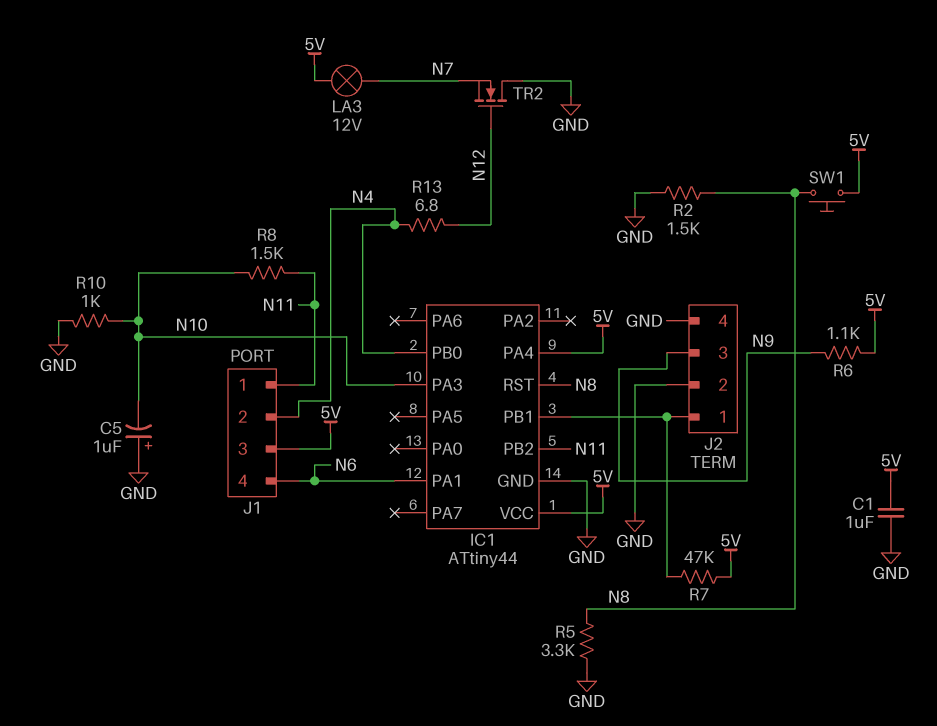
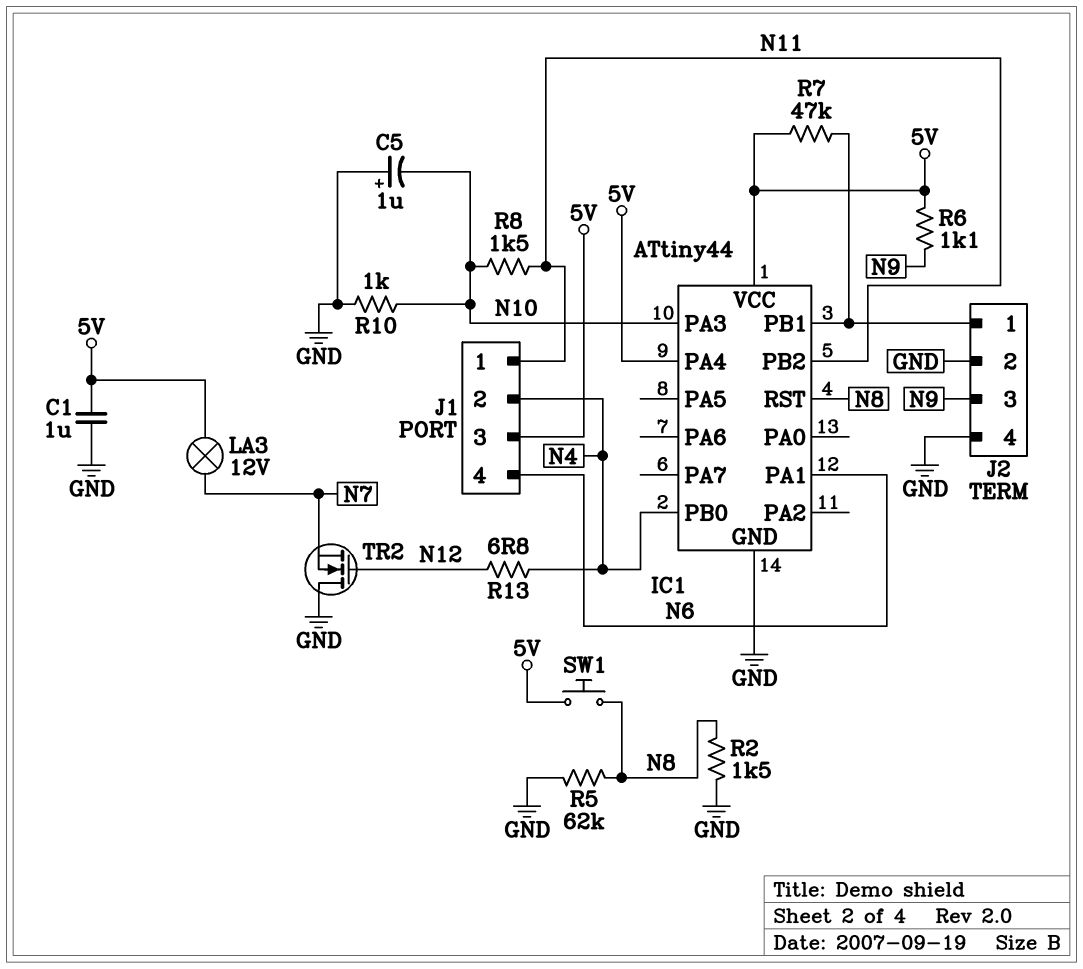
R5: 3.3k (GND, N8) -> 62k (GND, N8)

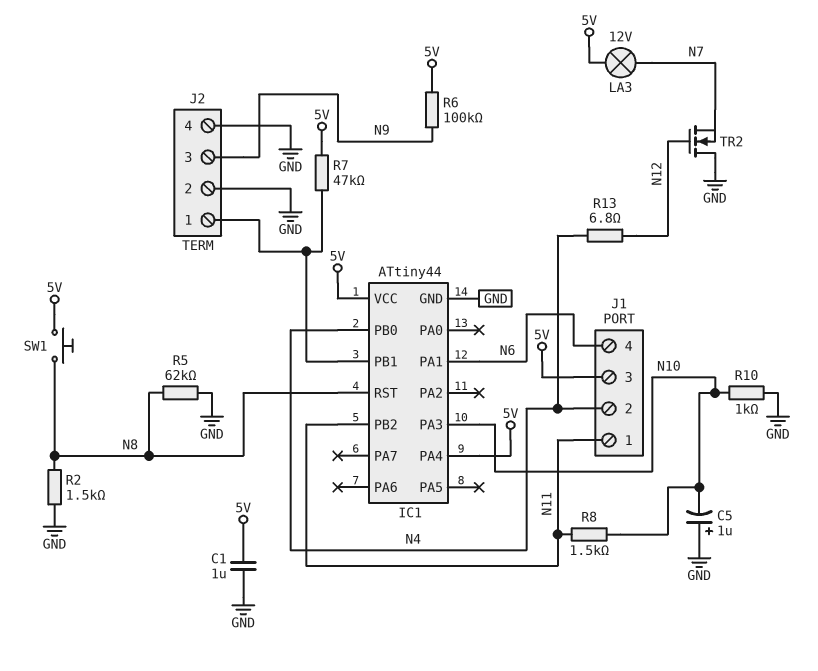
R6: 1.1k (5V, N9) -> 100k (5V, N9)

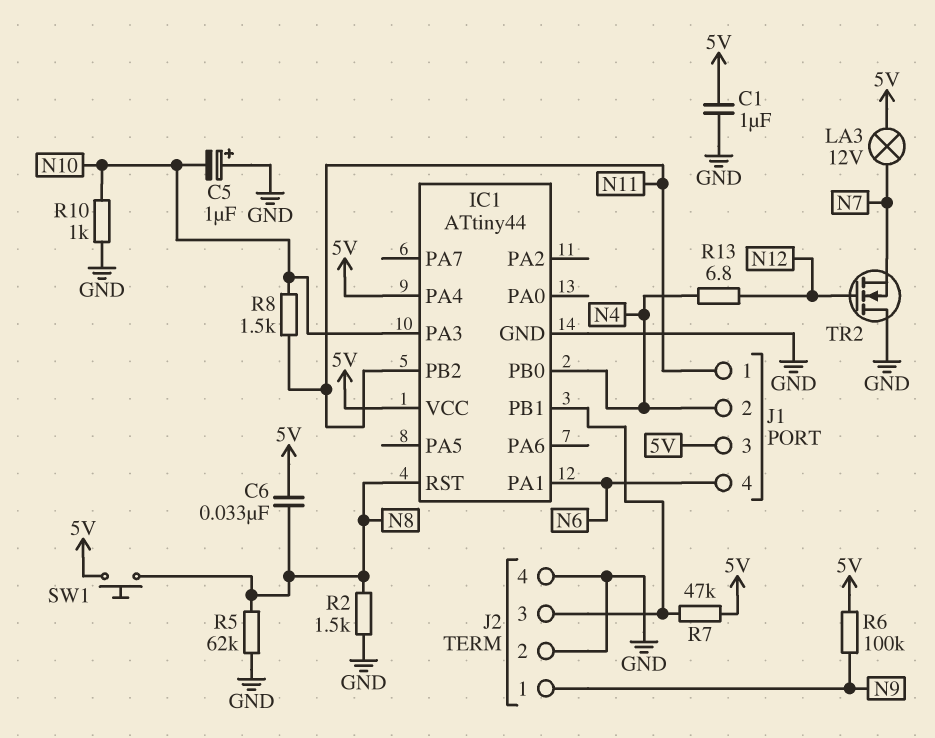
C6: none -> 33nF (5V, N8)
J2 pin 1: IC1/PB1 -> N9
J2 pin 3: N9 -> IC1/PB1

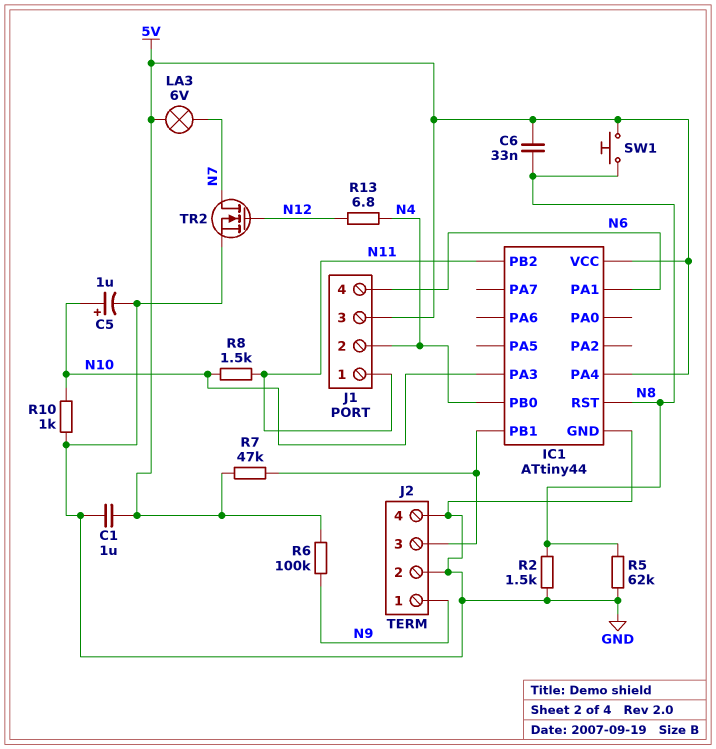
C5: 1uF (plus GND, minus N10) -> 1uF (plus N10, minus GND)
LA3: lamp 12V (5V, N7) -> lamp 6V (5V, N7)
TR2: NMOS (G N12, D GND, S N7) -> NMOS (G N12, D N7, S GND)

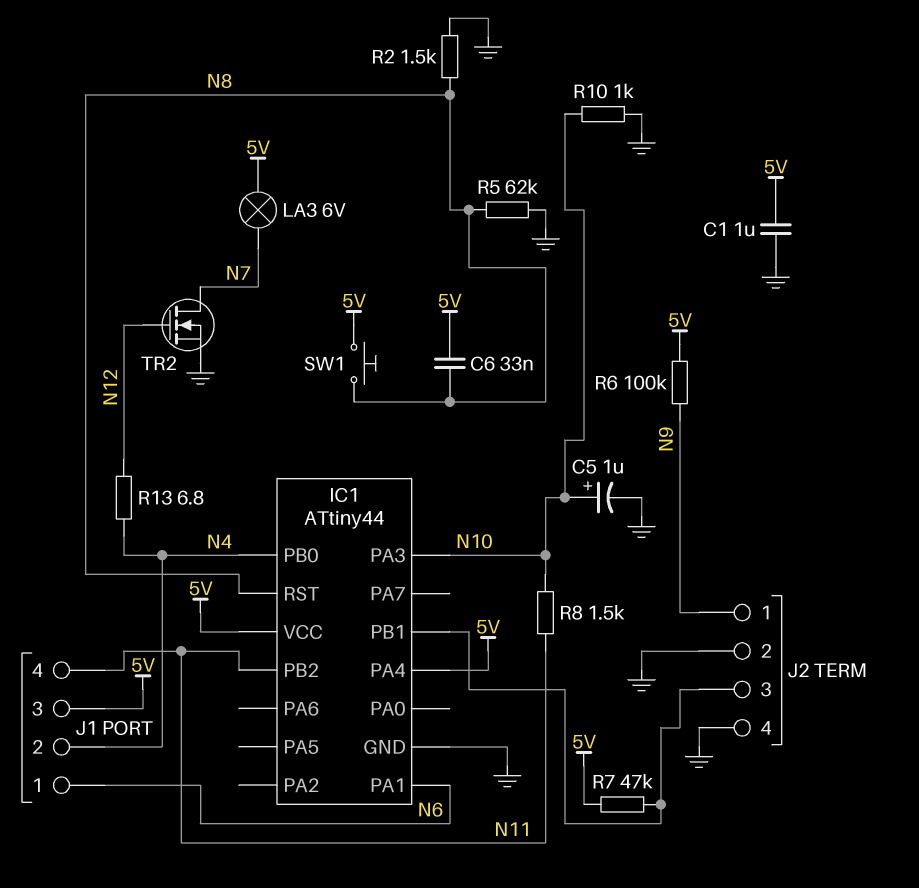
J1 pin 1: N11 -> N6
J1 pin 4: N6 -> N11

